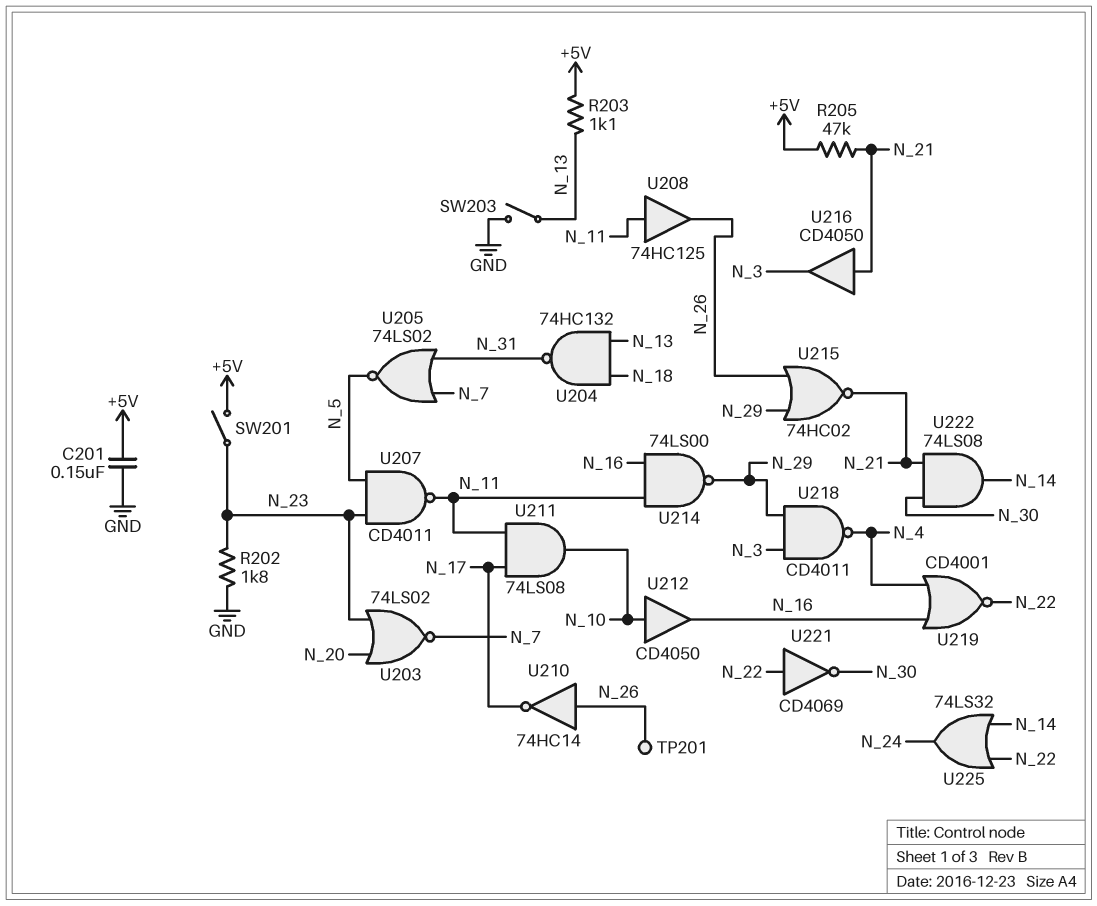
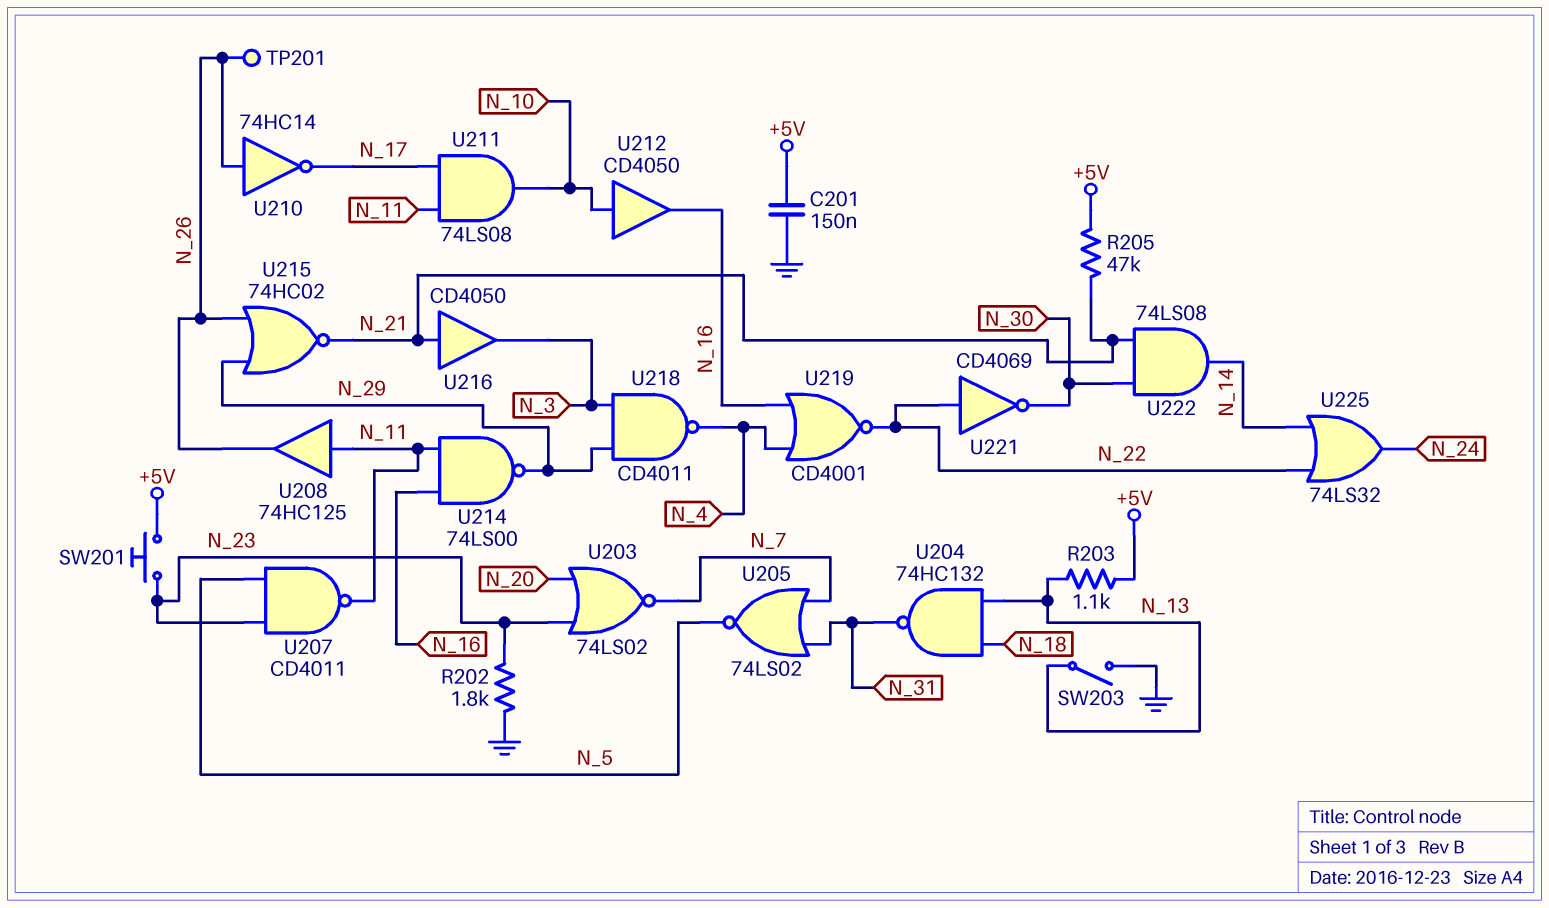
SW201: switch (+5V, N_23) -> button (+5V, N_23)

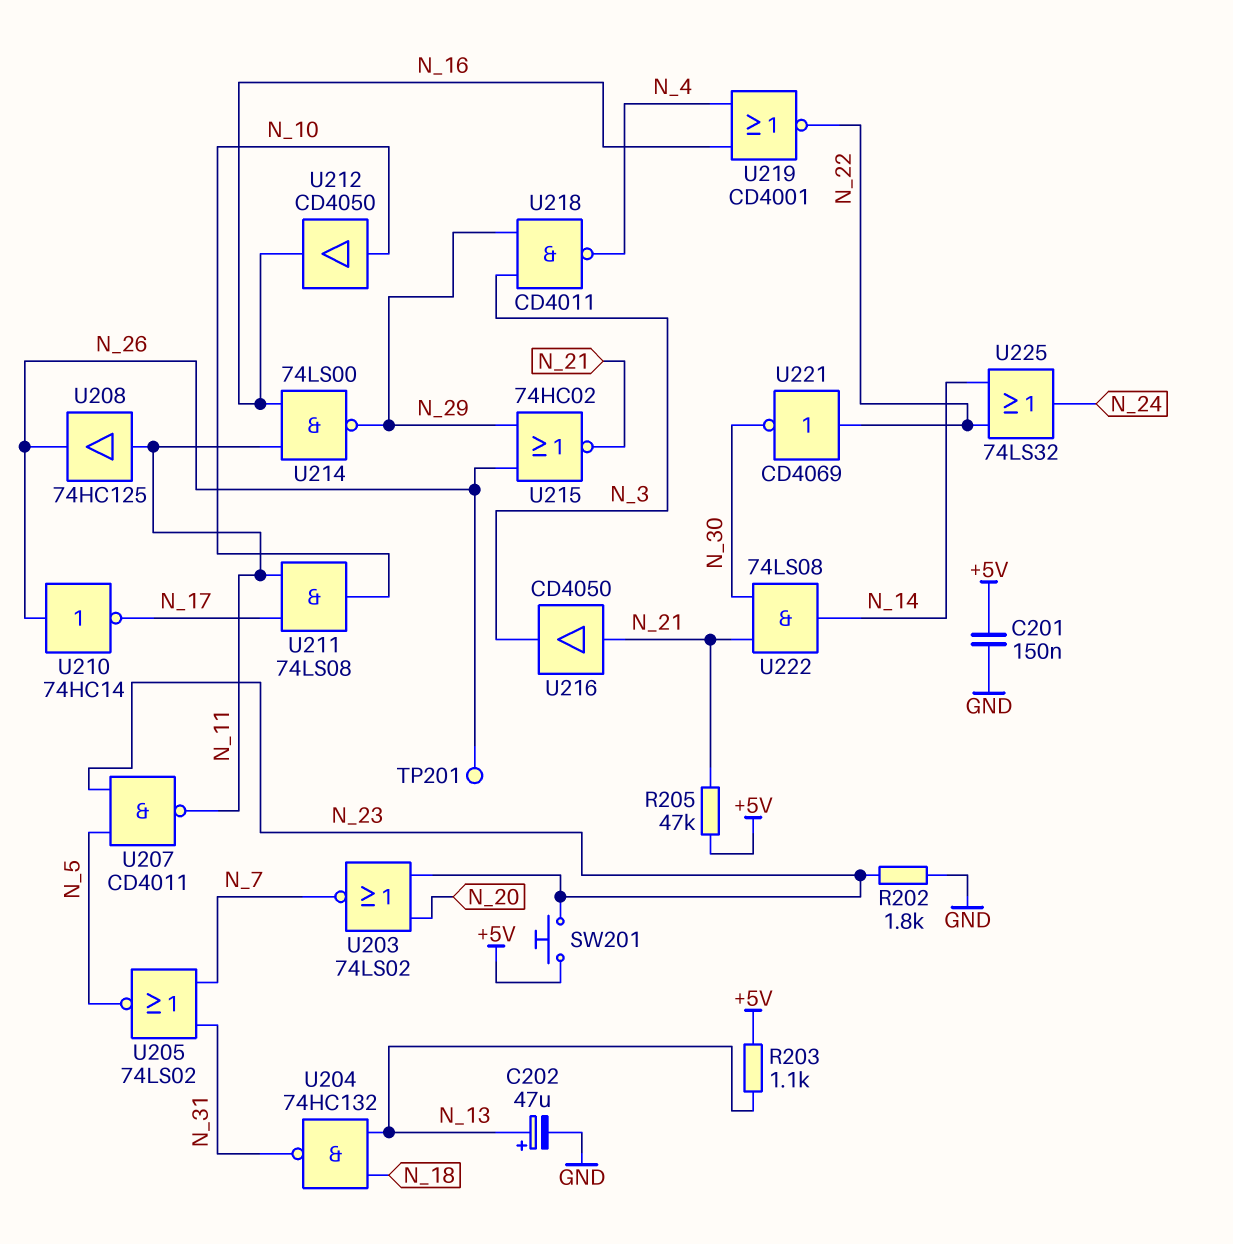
C202: none -> 47uF (plus N_13, minus GND)
SW203: switch (GND, N_13) -> none

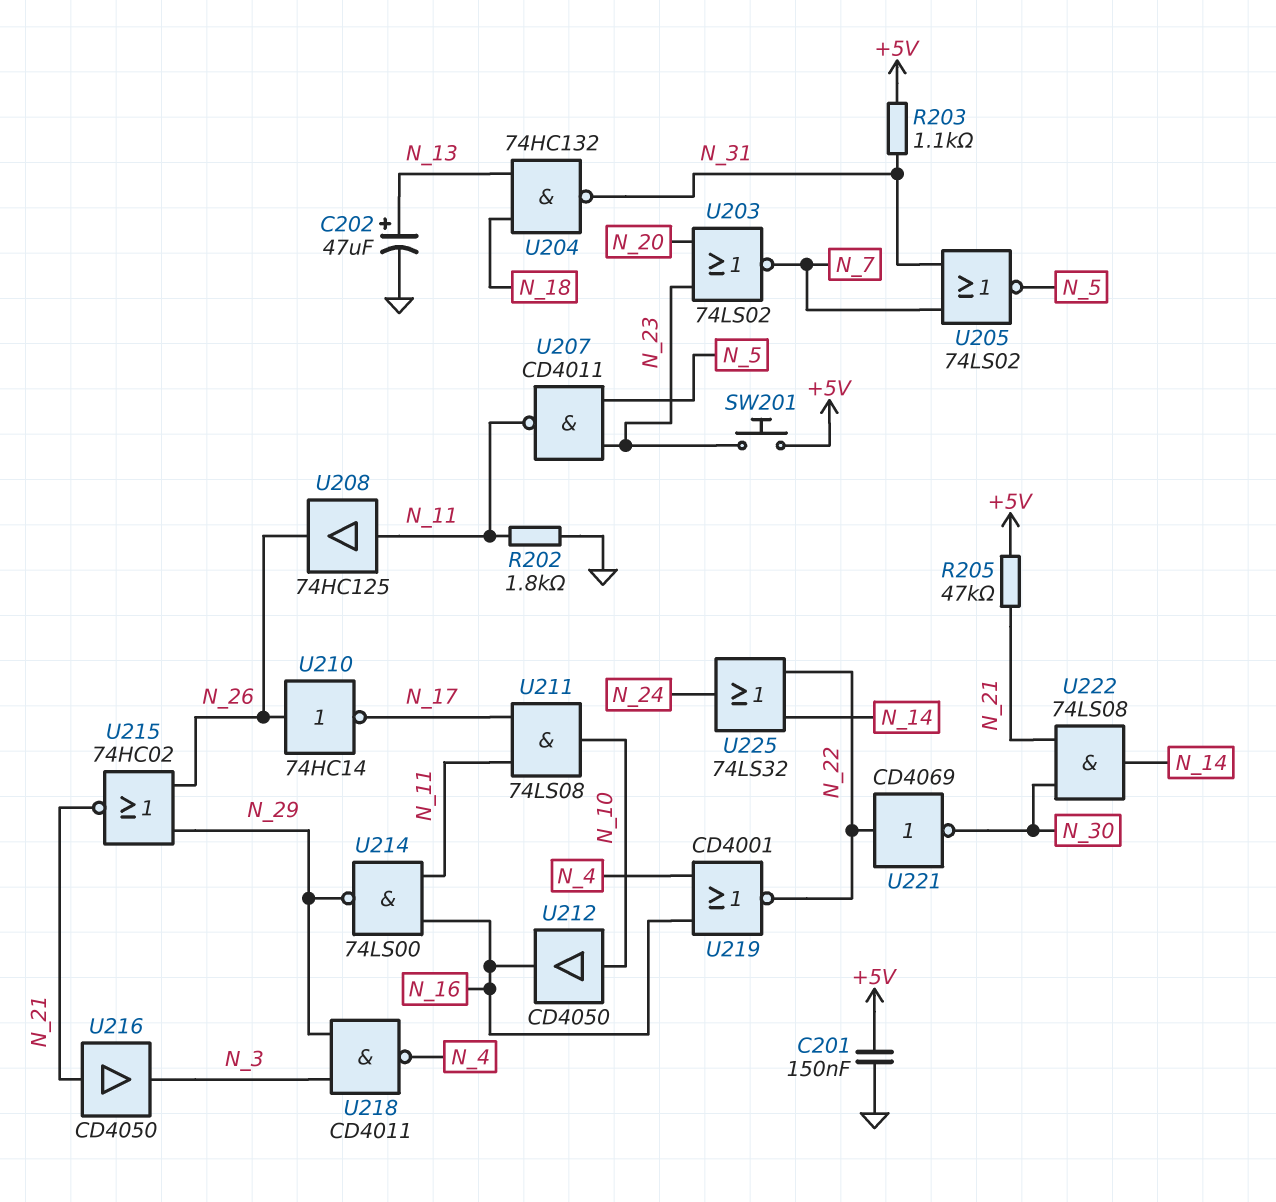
R202: 1.8k (GND, N_23) -> 1.8k (GND, N_11)
R203: 1.1k (+5V, N_13) -> 1.1k (+5V, N_31)
TP201: test point (N_26) -> none

